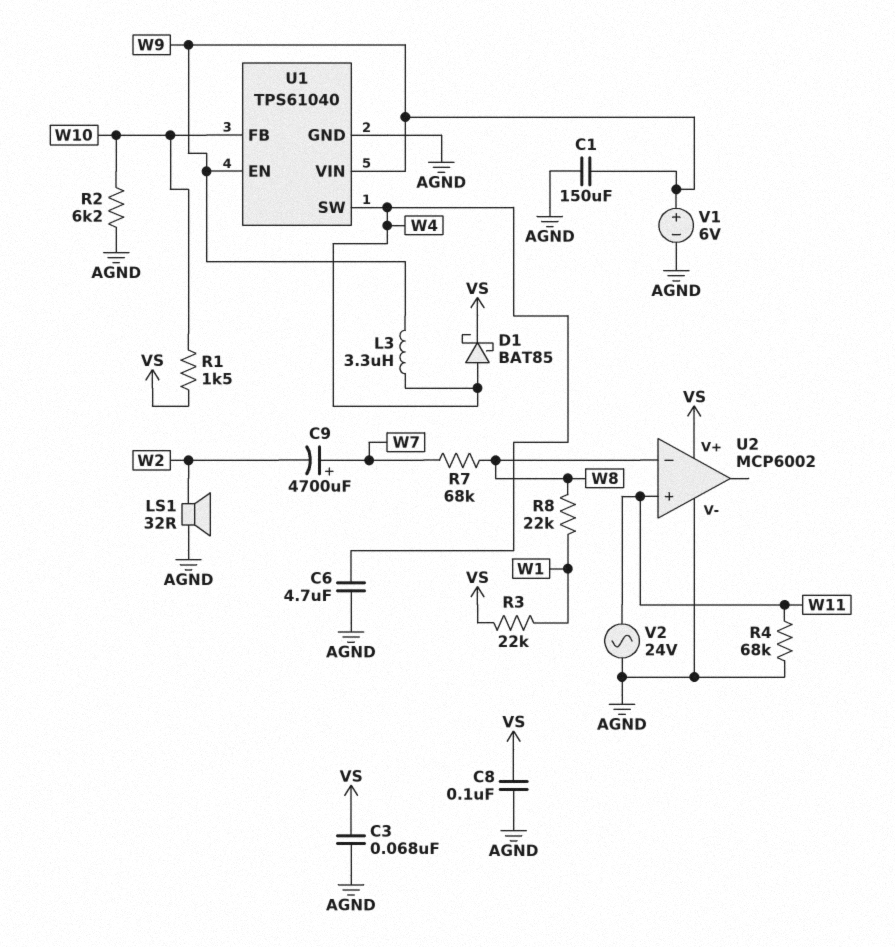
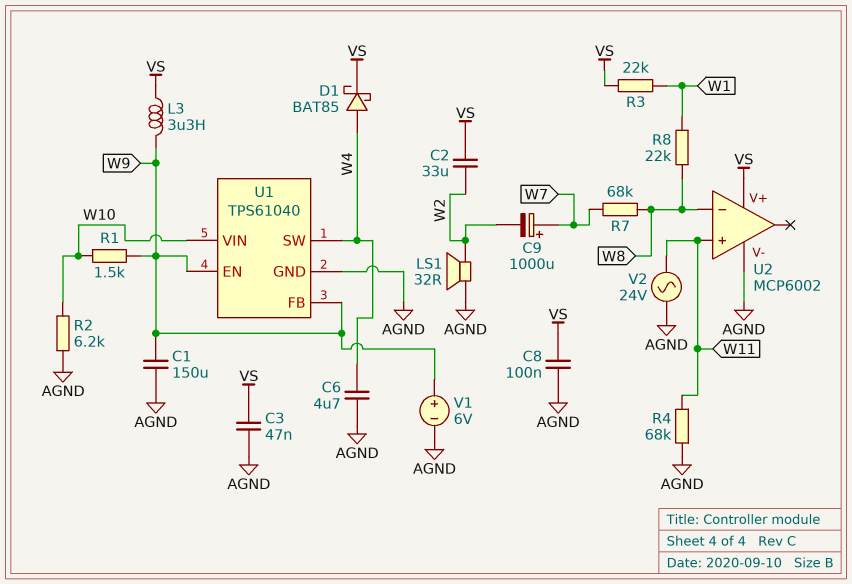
C2: none -> 33uF (VS, W2)
C3: 68nF (AGND, VS) -> 47nF (AGND, VS)
C9: 4700uF (plus W7, minus W2) -> 1000uF (plus W7, minus W2)
L3: 3.3uH (W4, W9) -> 3.3uH (VS, W9)
R1: 1.5k (VS, W10) -> 1.5k (W9, W10)
U1 pin FB: W10 -> W9
U1 pin VIN: W9 -> W10

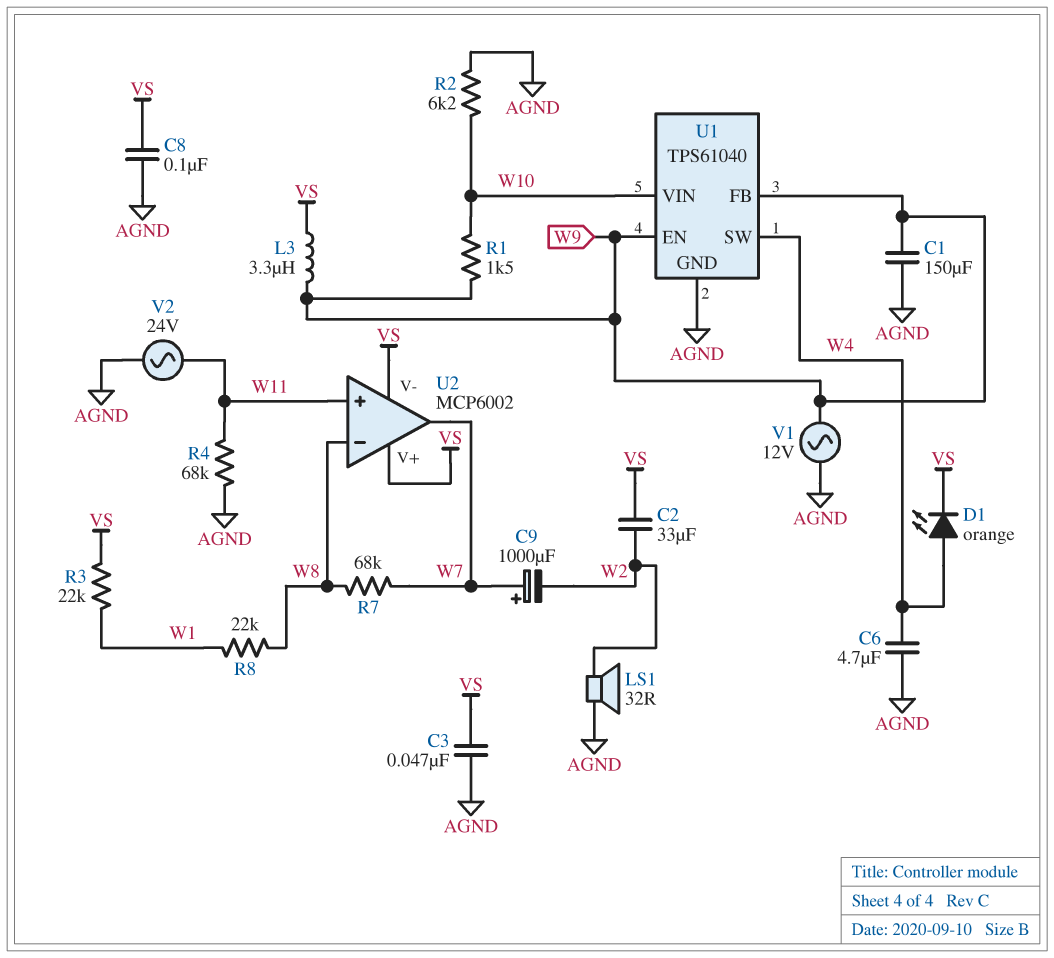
D1: schottky BAT85 (A W4, K VS) -> LED orange (A W4, K VS)
U2 pin V-: AGND -> VS
U2 pin out: none -> W7
V1: 6V (plus W9, minus AGND) -> AC 12V (AGND, W9)

